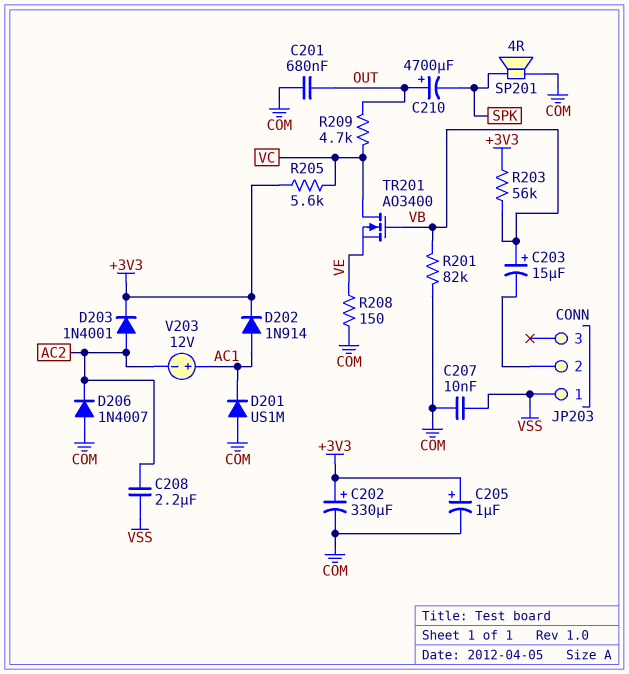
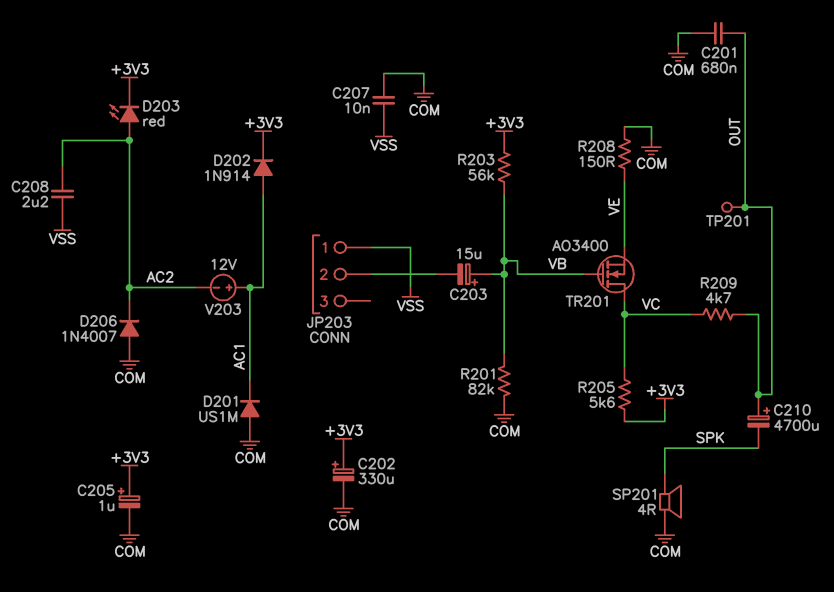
D203: diode 1N4001 (A AC2, K +3V3) -> LED red (A AC2, K +3V3)
TP201: none -> test point (OUT)

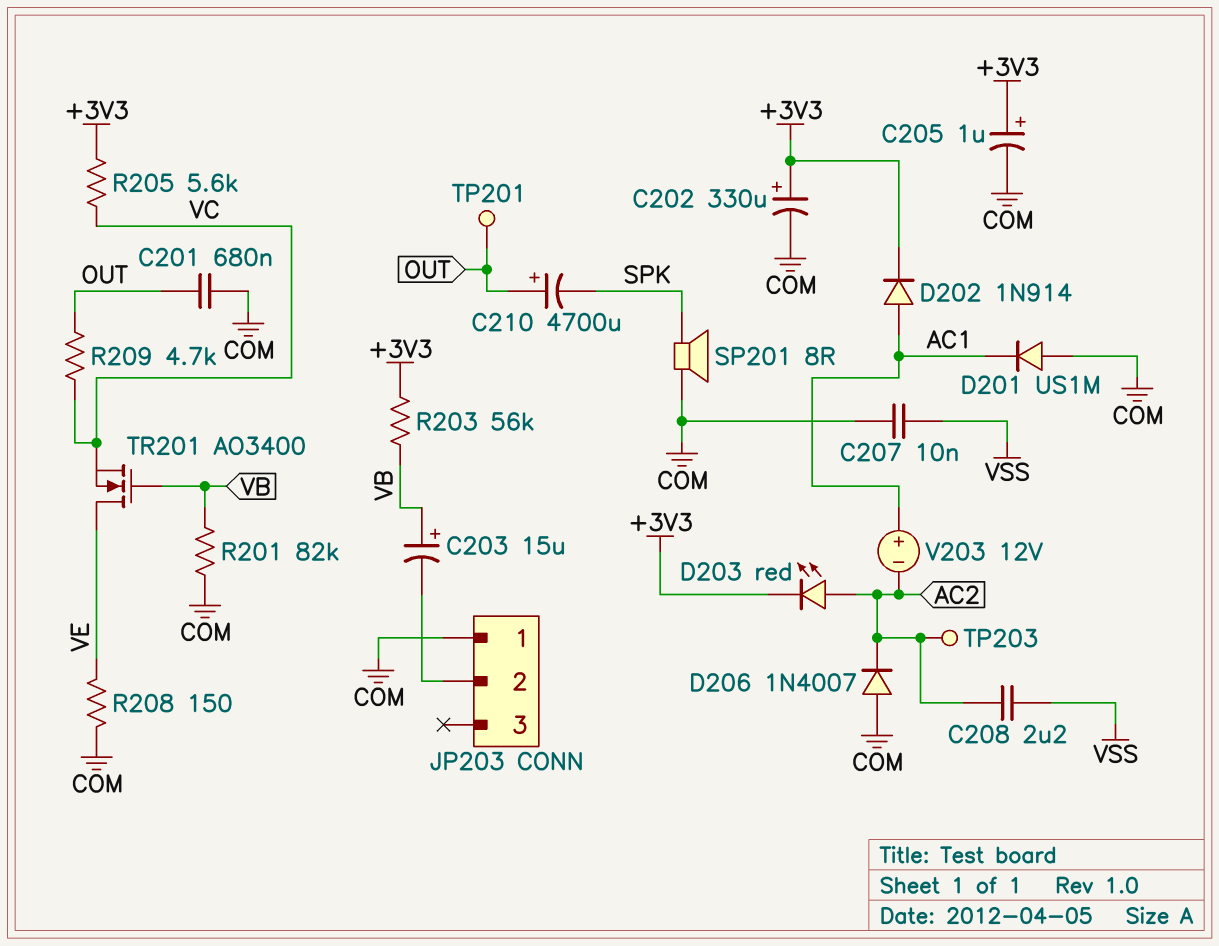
JP203 pin 1: VSS -> COM
SP201: speaker 4R (COM, SPK) -> speaker 8R (COM, SPK)
TP203: none -> test point (AC2)
TR201: NMOS AO3400 (G VB, D VC, S VE) -> NMOS AO3400 (G VB, D VE, S VC)

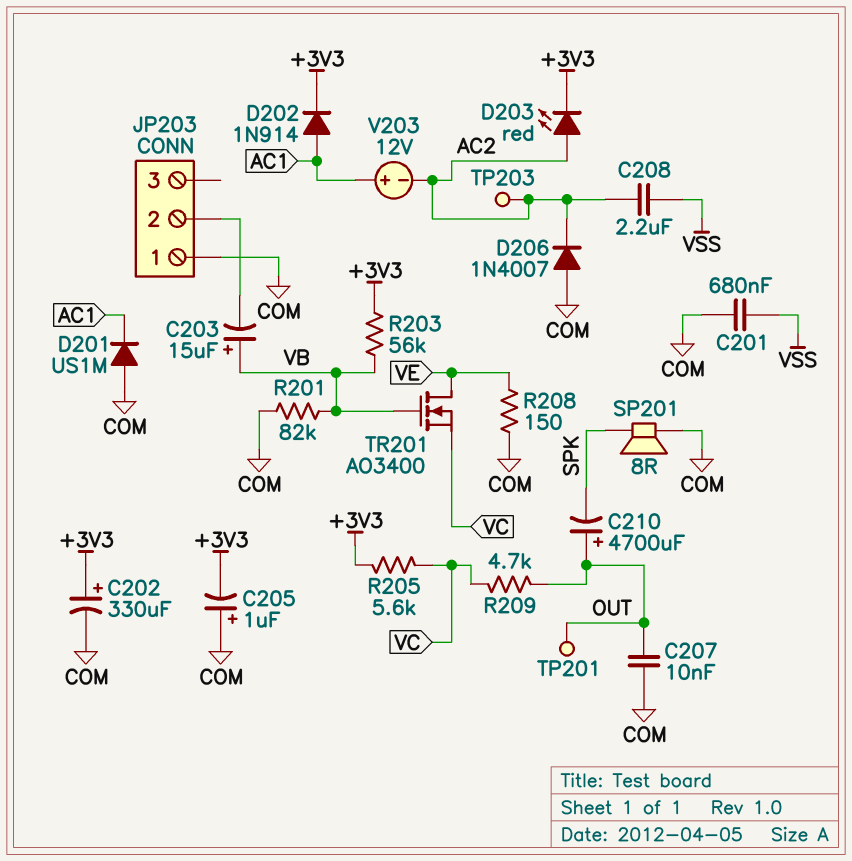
C201: 680nF (COM, OUT) -> 680nF (COM, VSS)
C205: 1uF (plus +3V3, minus COM) -> 1uF (plus COM, minus +3V3)
C207: 10nF (COM, VSS) -> 10nF (COM, OUT)

